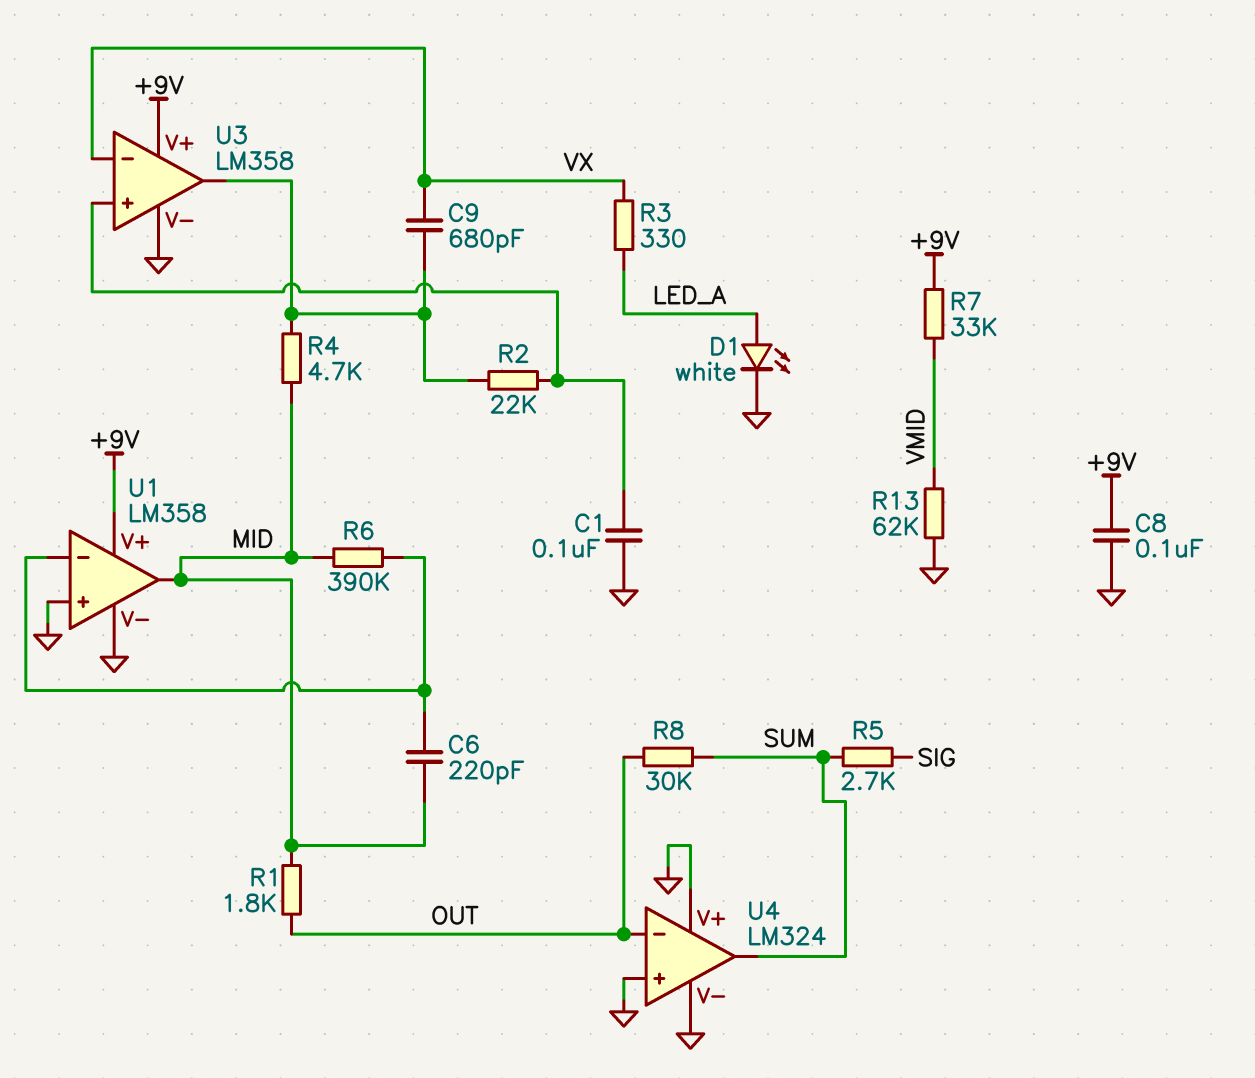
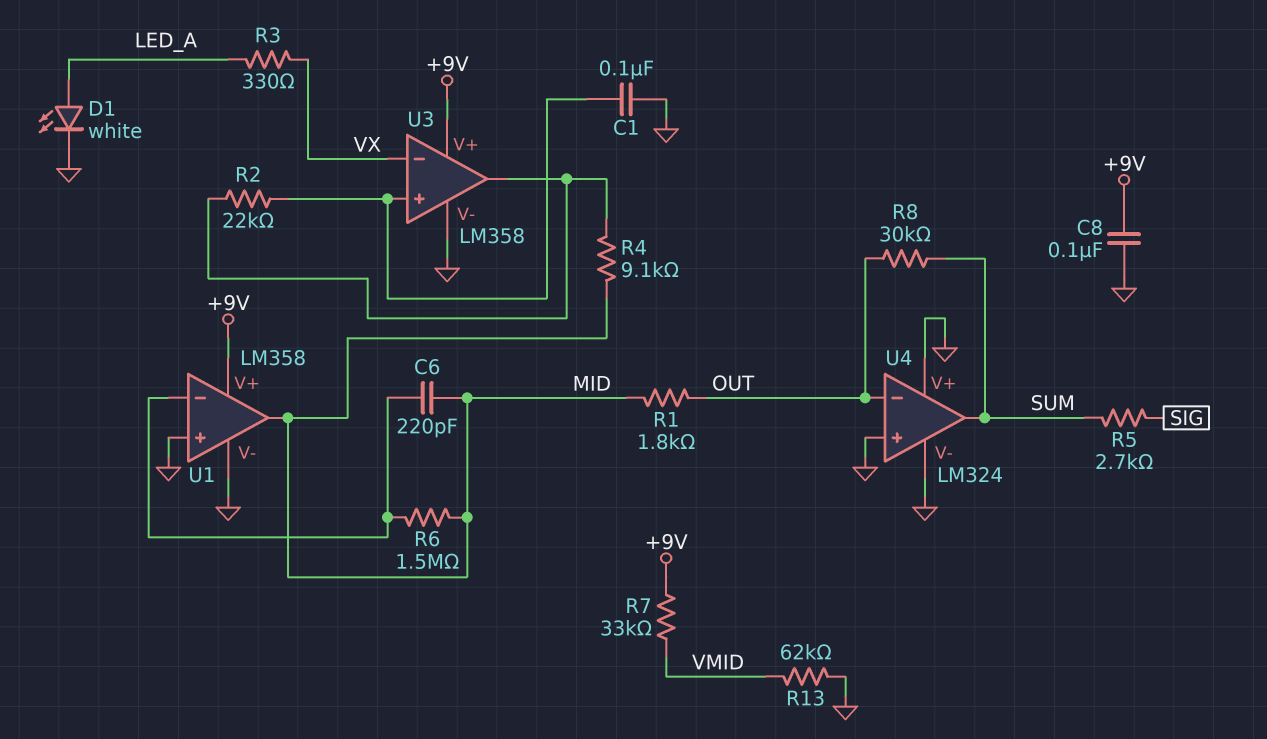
C9: 680pF (U3/out, VX) -> none
R4: 4.7k (MID, U3/out) -> 9.1k (MID, U3/out)
R6: 390k (MID, U1/in-) -> 1.5M (MID, U1/in-)

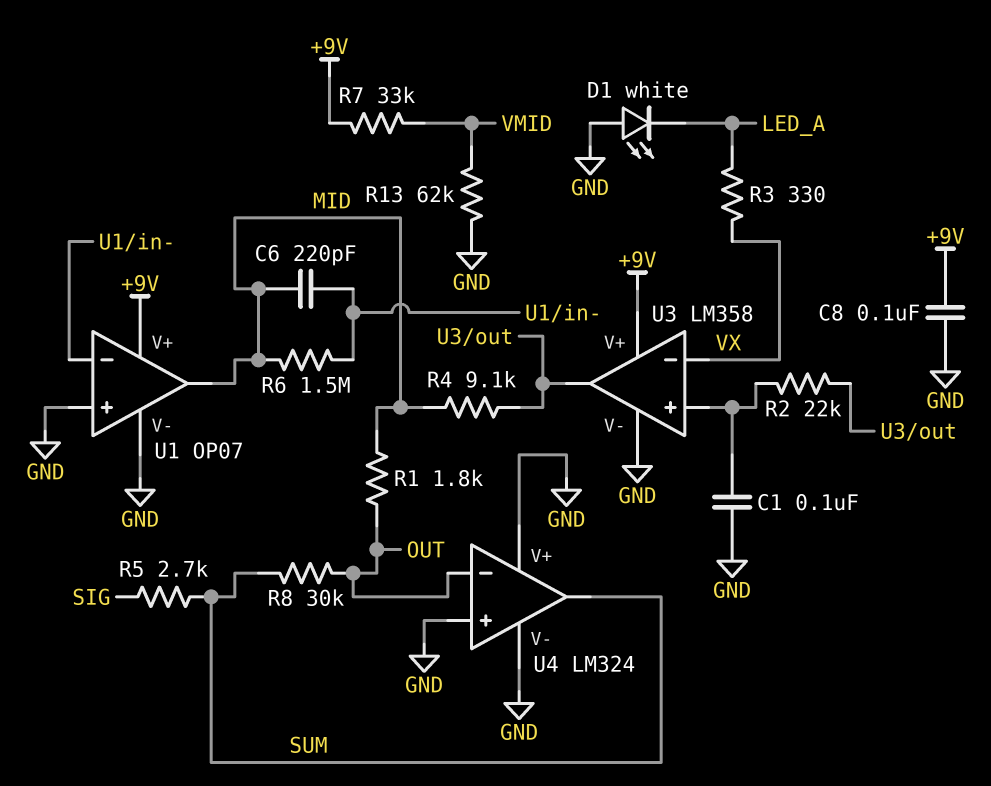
D1: LED white (A LED_A, K GND) -> LED white (A GND, K LED_A)
U1: LM358 -> OP07

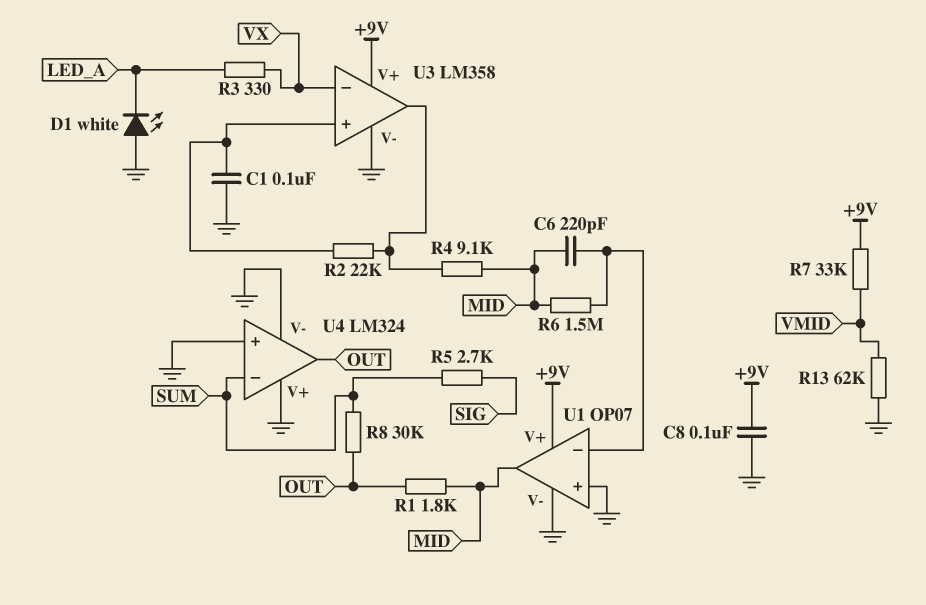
U4 pin in-: OUT -> SUM
U4 pin out: SUM -> OUT

